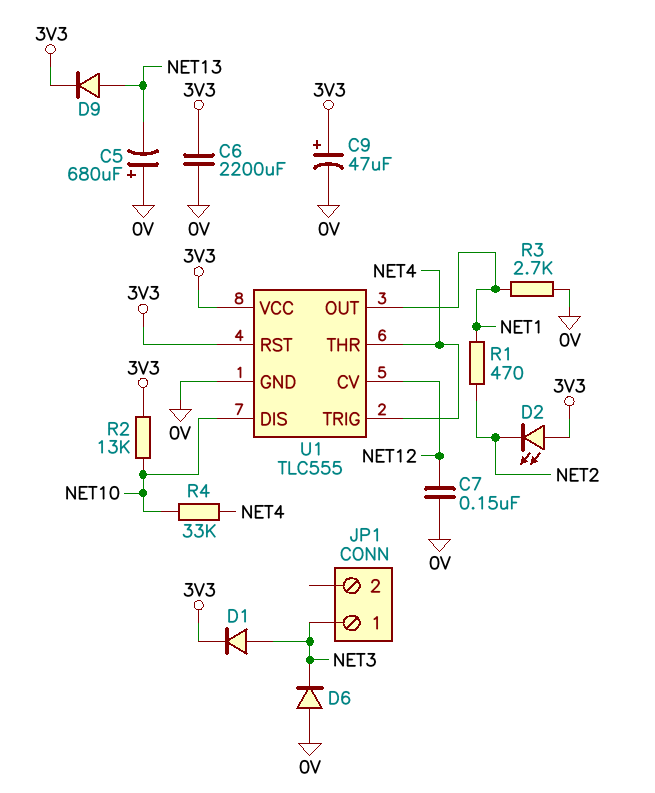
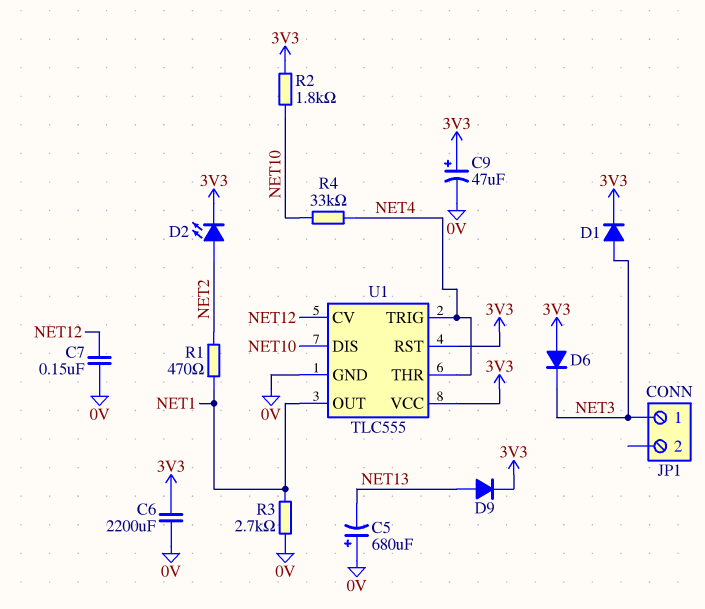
D2: LED (A 3V3, K NET2) -> LED (A NET2, K 3V3)
D6: diode (A 0V, K NET3) -> diode (A 3V3, K NET3)
R2: 13k (3V3, NET10) -> 1.8k (3V3, NET10)

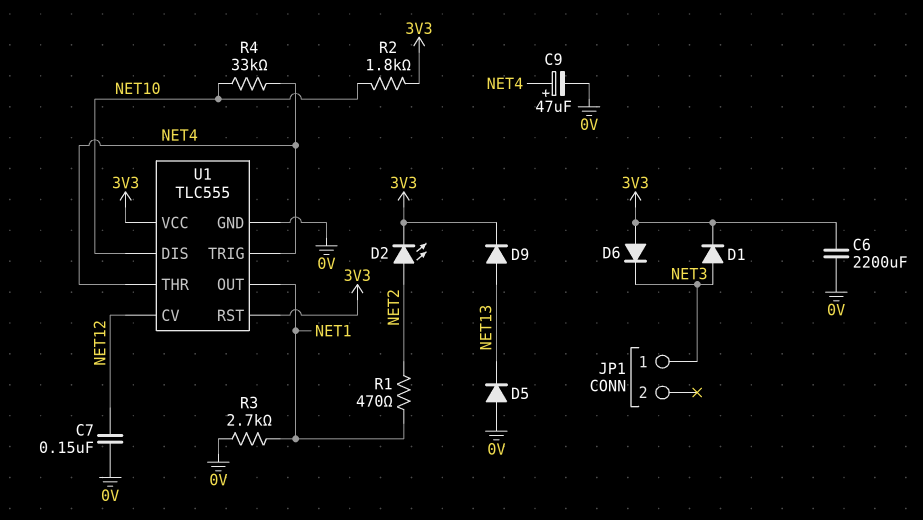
C5: 680uF (plus 0V, minus NET13) -> none
C9: 47uF (plus 3V3, minus 0V) -> 47uF (plus NET4, minus 0V)
D5: none -> diode (A 0V, K NET13)

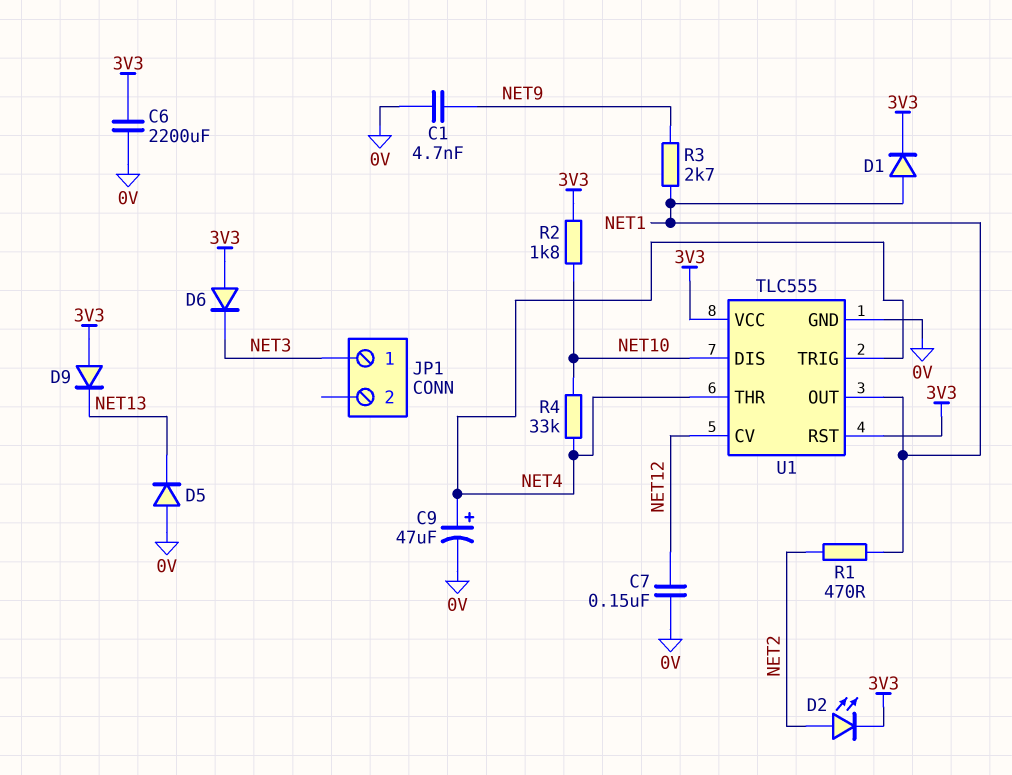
C1: none -> 4.7nF (0V, NET9)
D1: diode (A NET3, K 3V3) -> diode (A NET1, K 3V3)
D9: diode (A NET13, K 3V3) -> diode (A 3V3, K NET13)
R3: 2.7k (0V, NET1) -> 2.7k (NET1, NET9)

